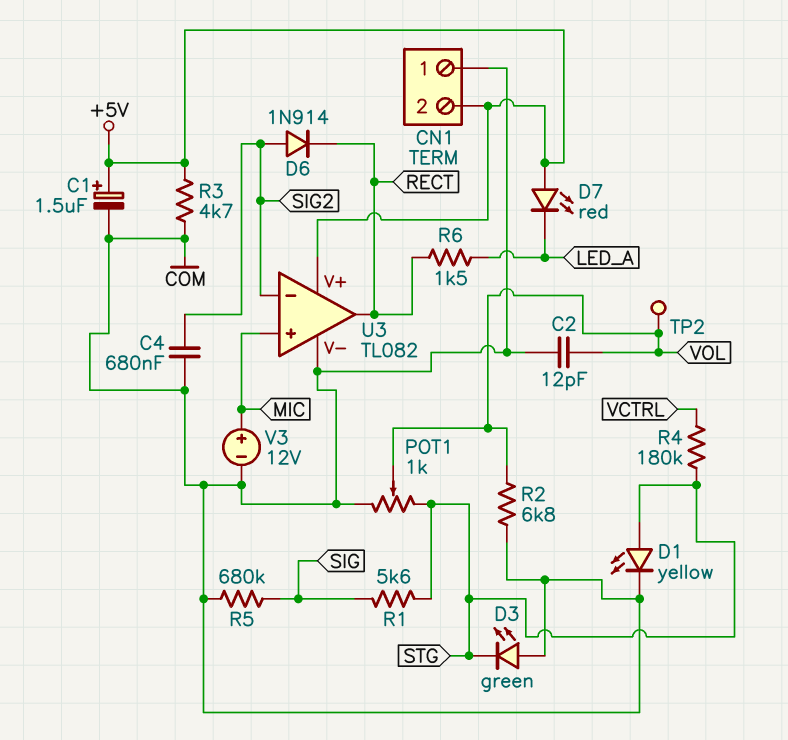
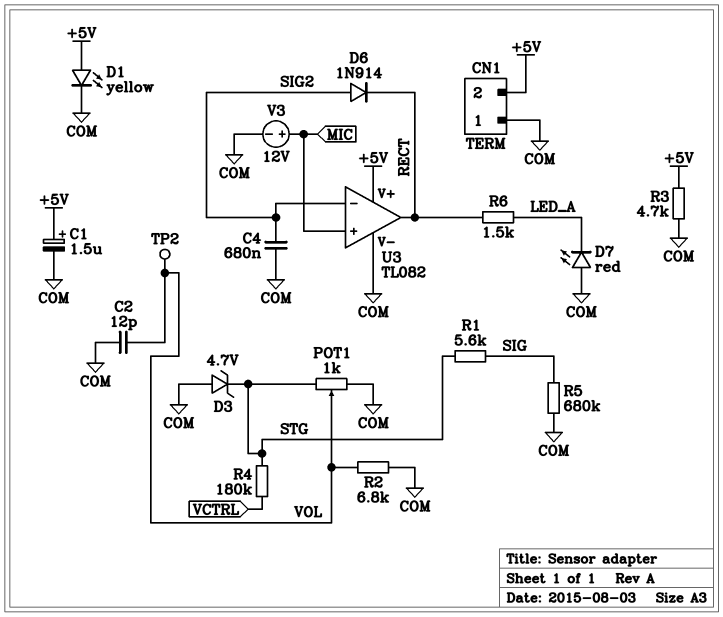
D1: LED yellow (A STG, K COM) -> LED yellow (A +5V, K COM)
D3: LED green (A COM, K STG) -> zener 4.7V (A COM, K STG)
D7: LED red (A +5V, K LED_A) -> LED red (A COM, K LED_A)

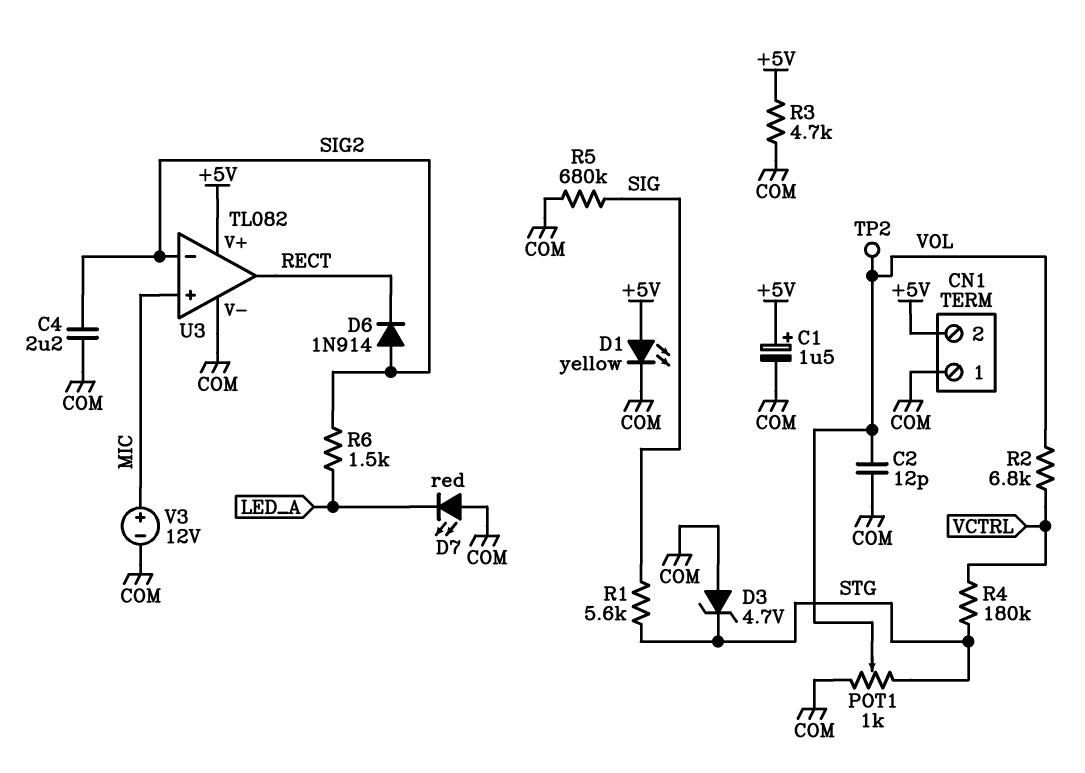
C4: 680nF (COM, SIG2) -> 2.2uF (COM, SIG2)
R2: 6.8k (COM, VOL) -> 6.8k (VCTRL, VOL)
R6: 1.5k (LED_A, RECT) -> 1.5k (LED_A, SIG2)

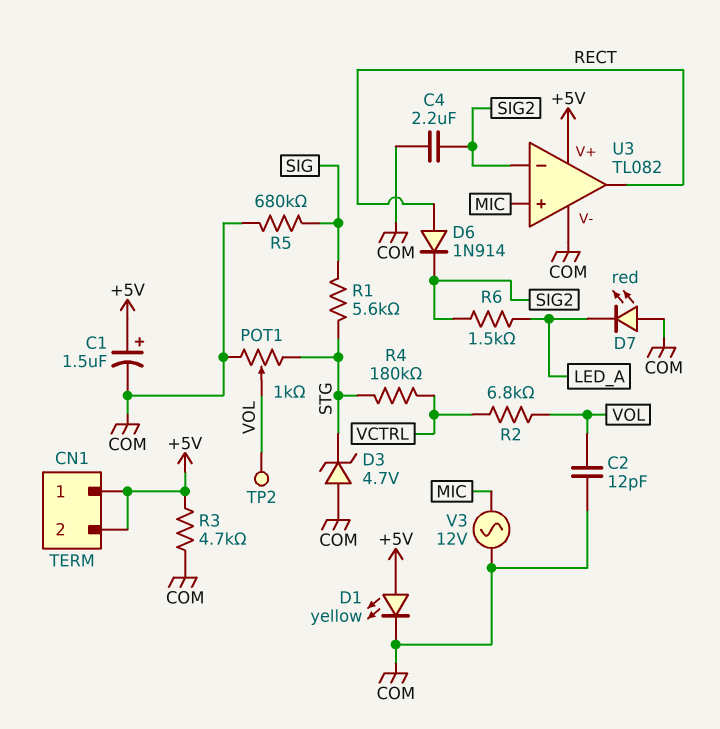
CN1 pin 1: COM -> +5V
D6: diode 1N914 (A SIG2, K RECT) -> diode 1N914 (A RECT, K SIG2)
V3: 12V (plus MIC, minus COM) -> AC 12V (COM, MIC)

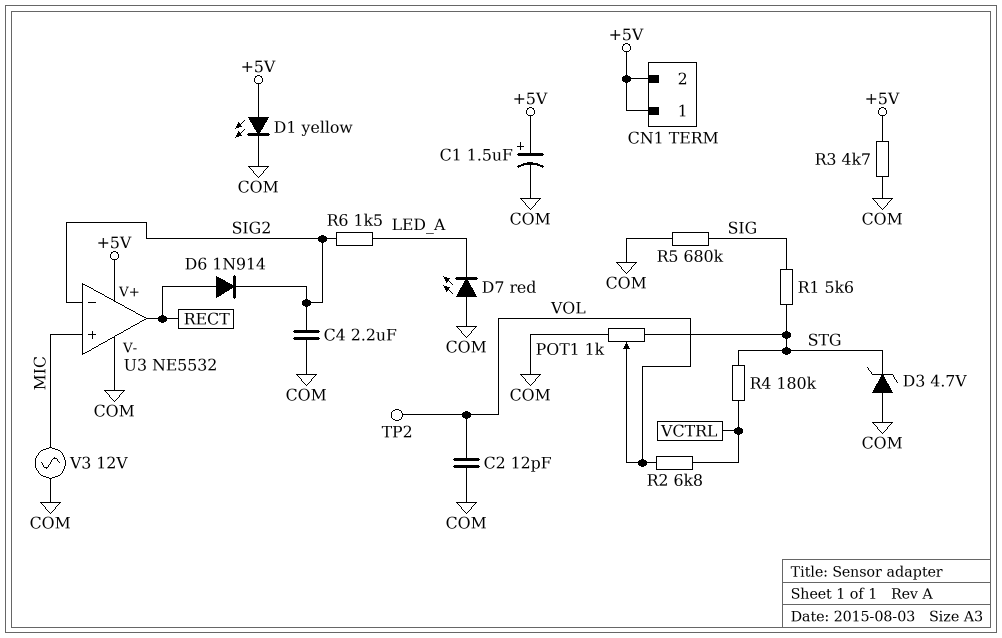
U3: TL082 -> NE5532

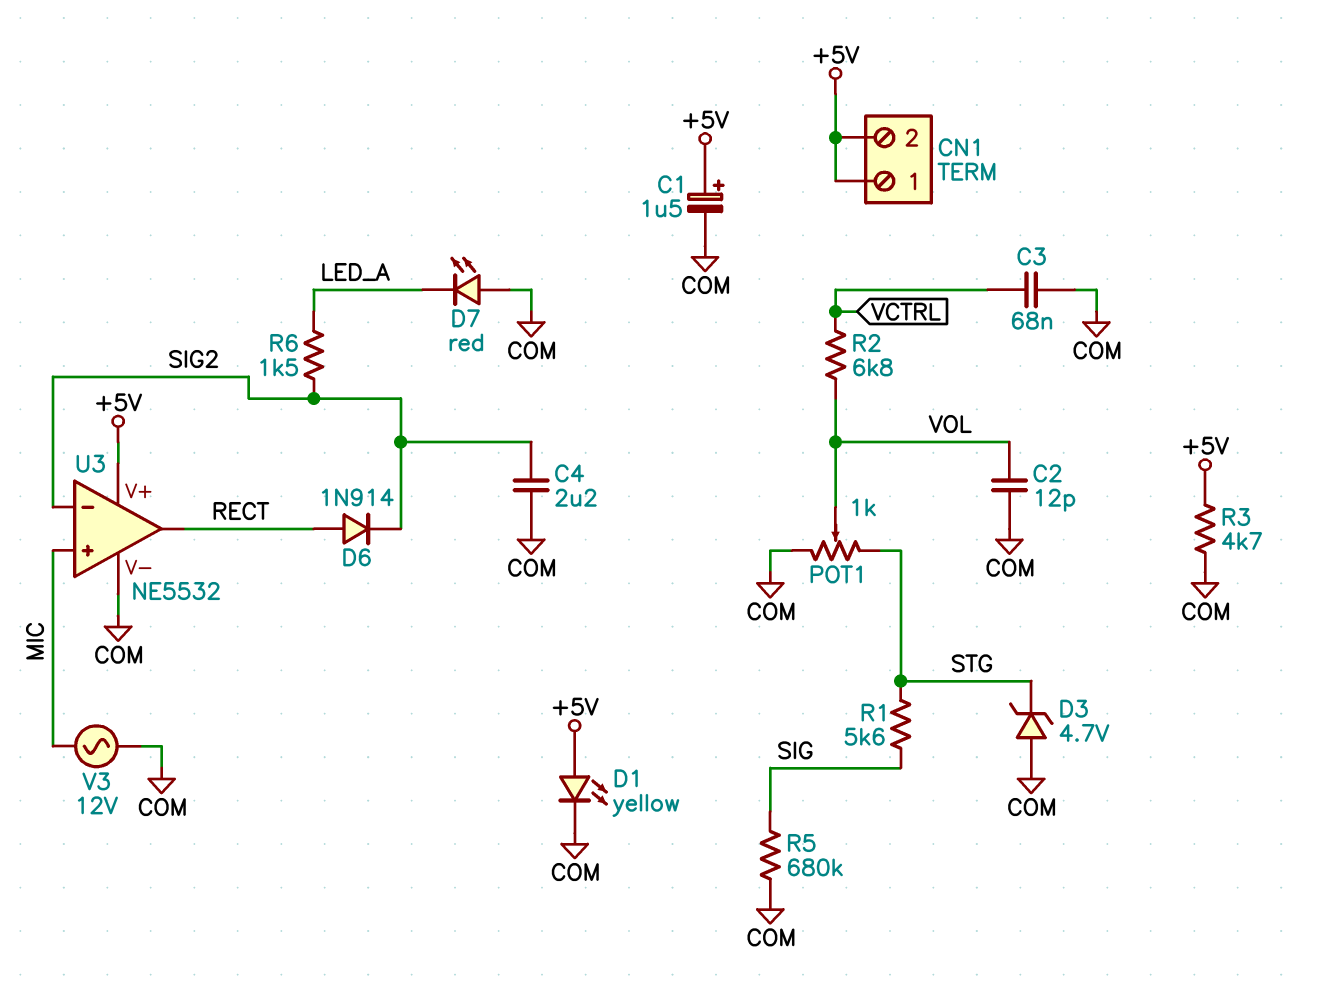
C3: none -> 68nF (COM, VCTRL)
R4: 180k (STG, VCTRL) -> none
TP2: test point (VOL) -> none

